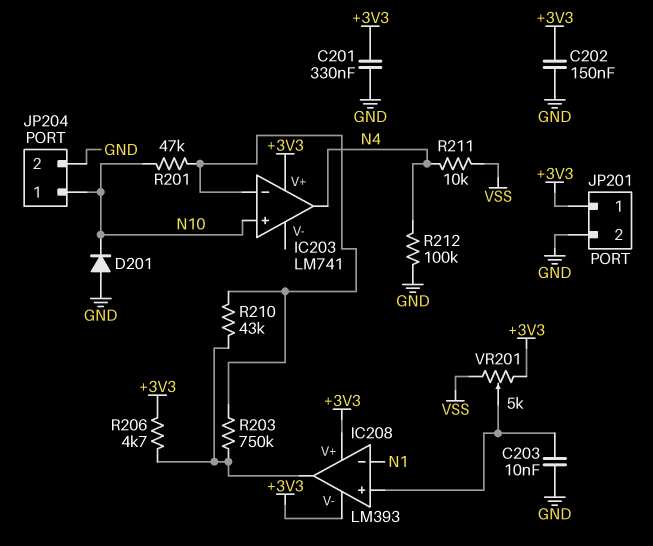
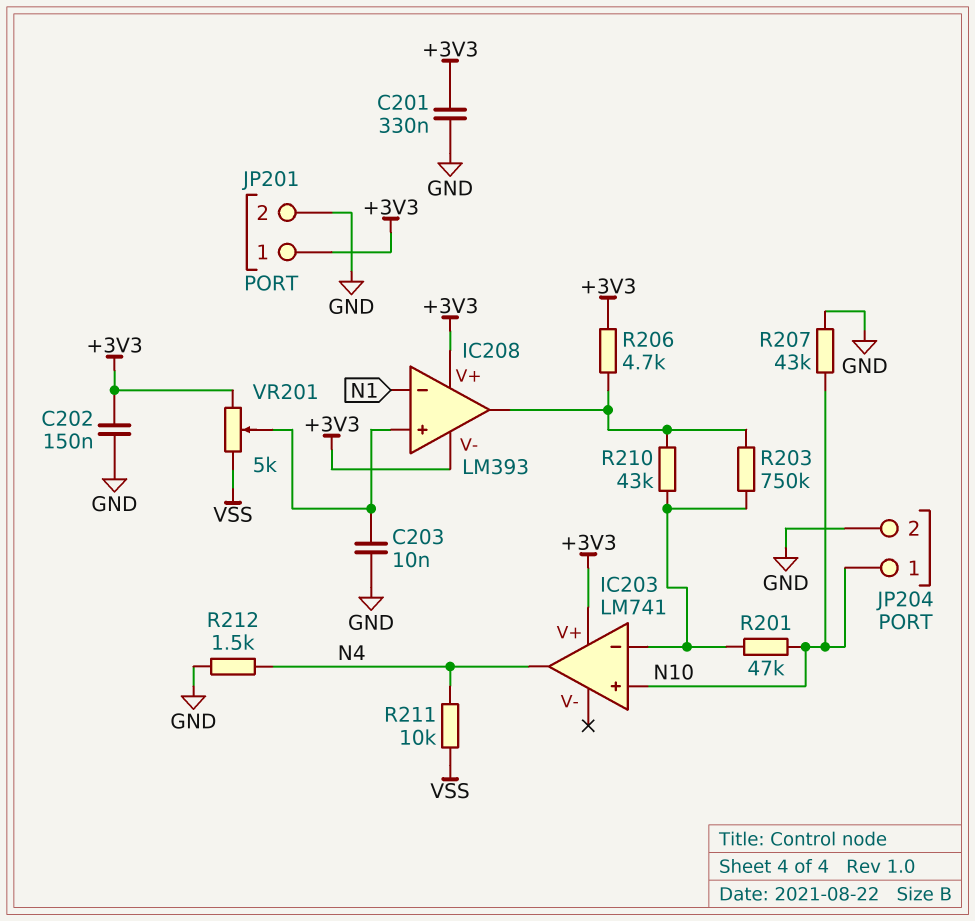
D201: diode (A GND, K N10) -> none
R207: none -> 43k (GND, N10)
R212: 100k (GND, N4) -> 1.5k (GND, N4)

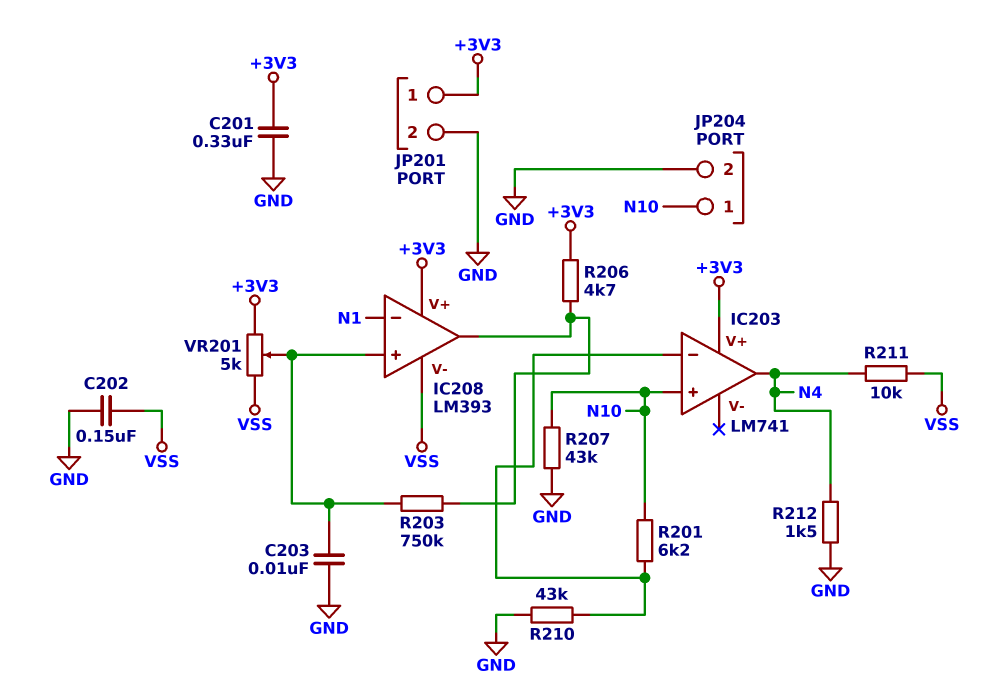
C202: 150nF (+3V3, GND) -> 150nF (GND, VSS)
IC208 pin V-: +3V3 -> VSS
R201: 47k (IC203/in-, N10) -> 6.2k (IC203/in-, N10)
R203: 750k (IC203/in-, IC208/out) -> 750k (IC208/in+, IC208/out)
R210: 43k (IC203/in-, IC208/out) -> 43k (GND, IC203/in-)

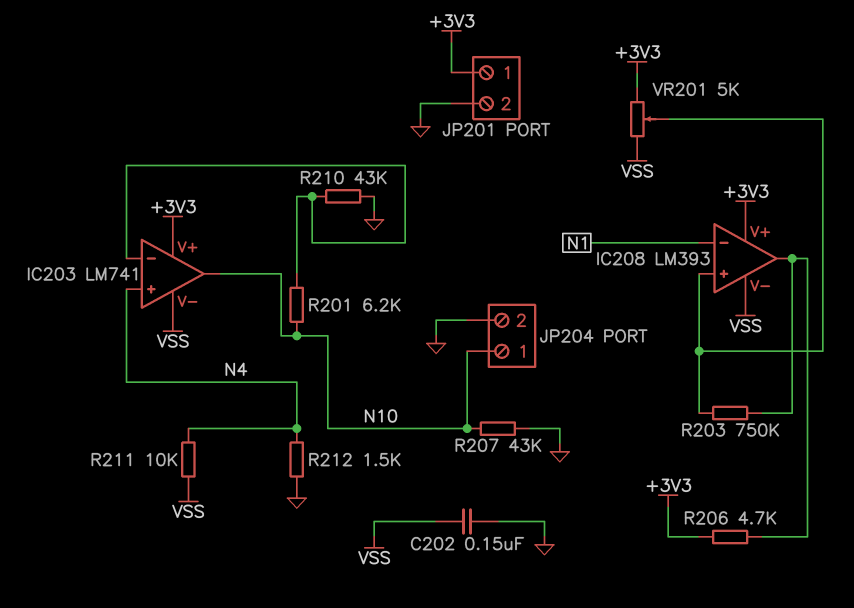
C201: 330nF (+3V3, GND) -> none
C203: 10nF (GND, IC208/in+) -> none
IC203 pin V-: none -> VSS
IC203 pin in+: N10 -> N4
IC203 pin out: N4 -> N10

